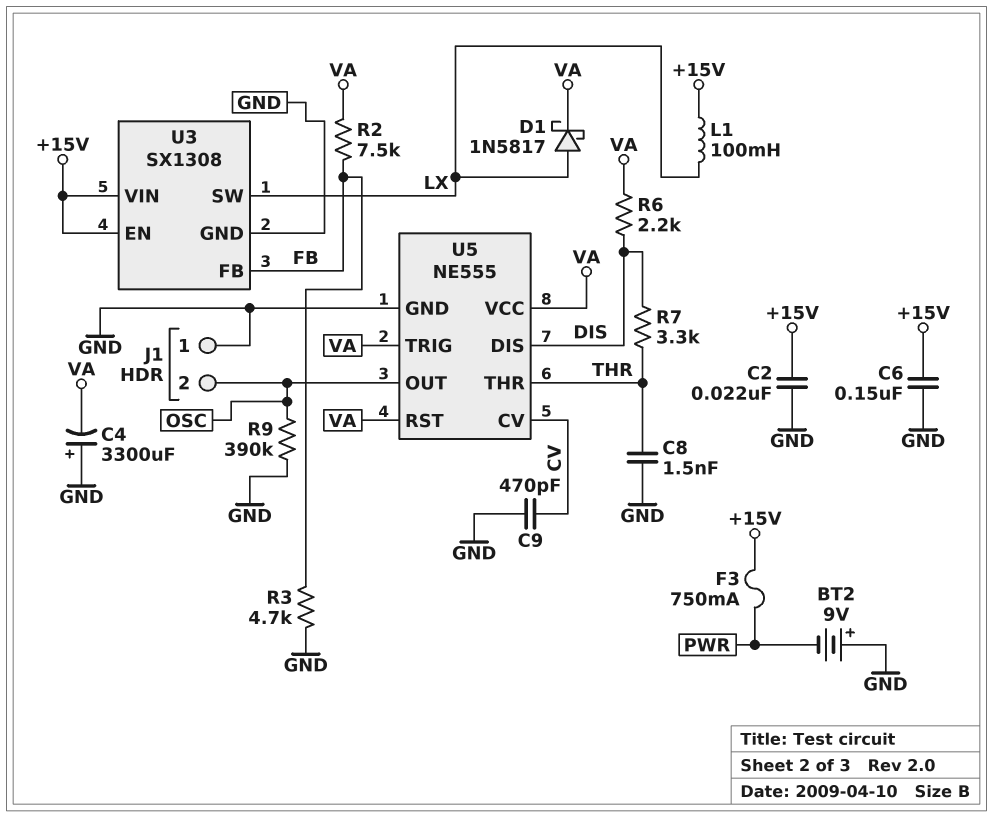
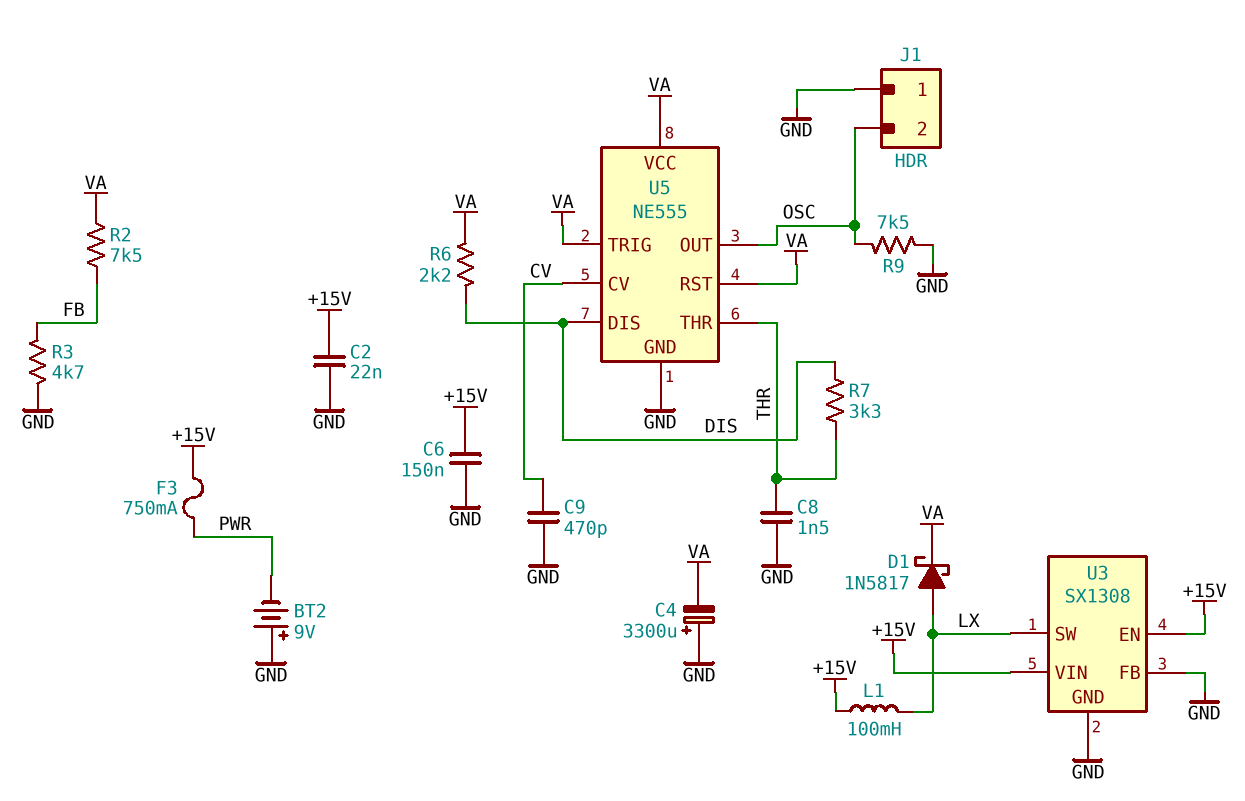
R9: 390k (GND, OSC) -> 7.5k (GND, OSC)
U3 pin FB: FB -> GND

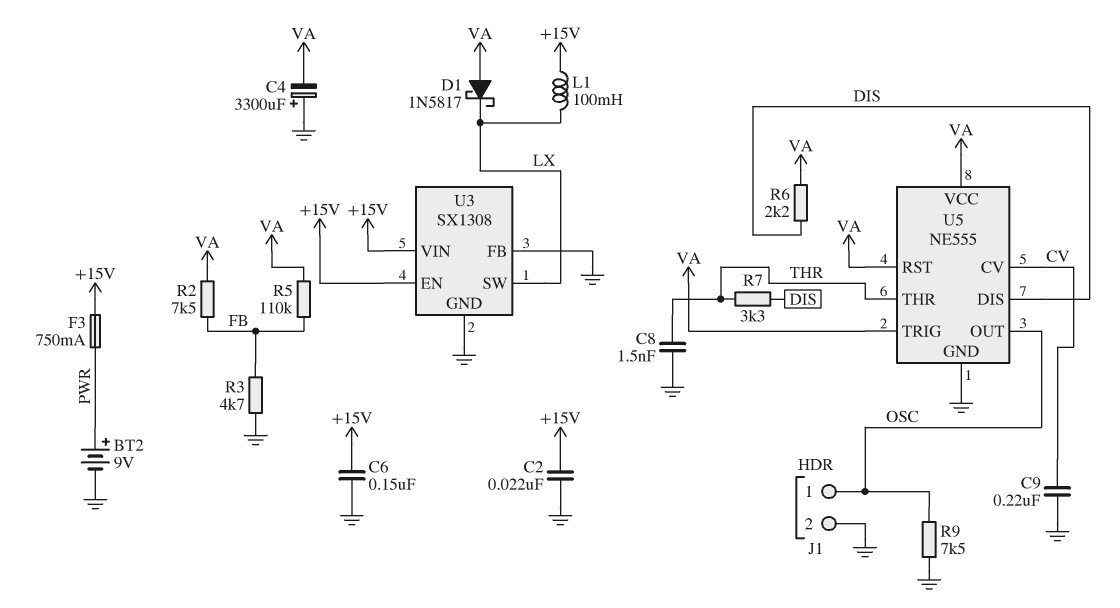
BT2: 9V (plus GND, minus PWR) -> 9V (plus PWR, minus GND)
C9: 470pF (CV, GND) -> 220nF (CV, GND)
D1: schottky 1N5817 (A LX, K VA) -> schottky 1N5817 (A VA, K LX)
J1 pin 1: GND -> OSC
J1 pin 2: OSC -> GND
R5: none -> 110k (FB, VA)

